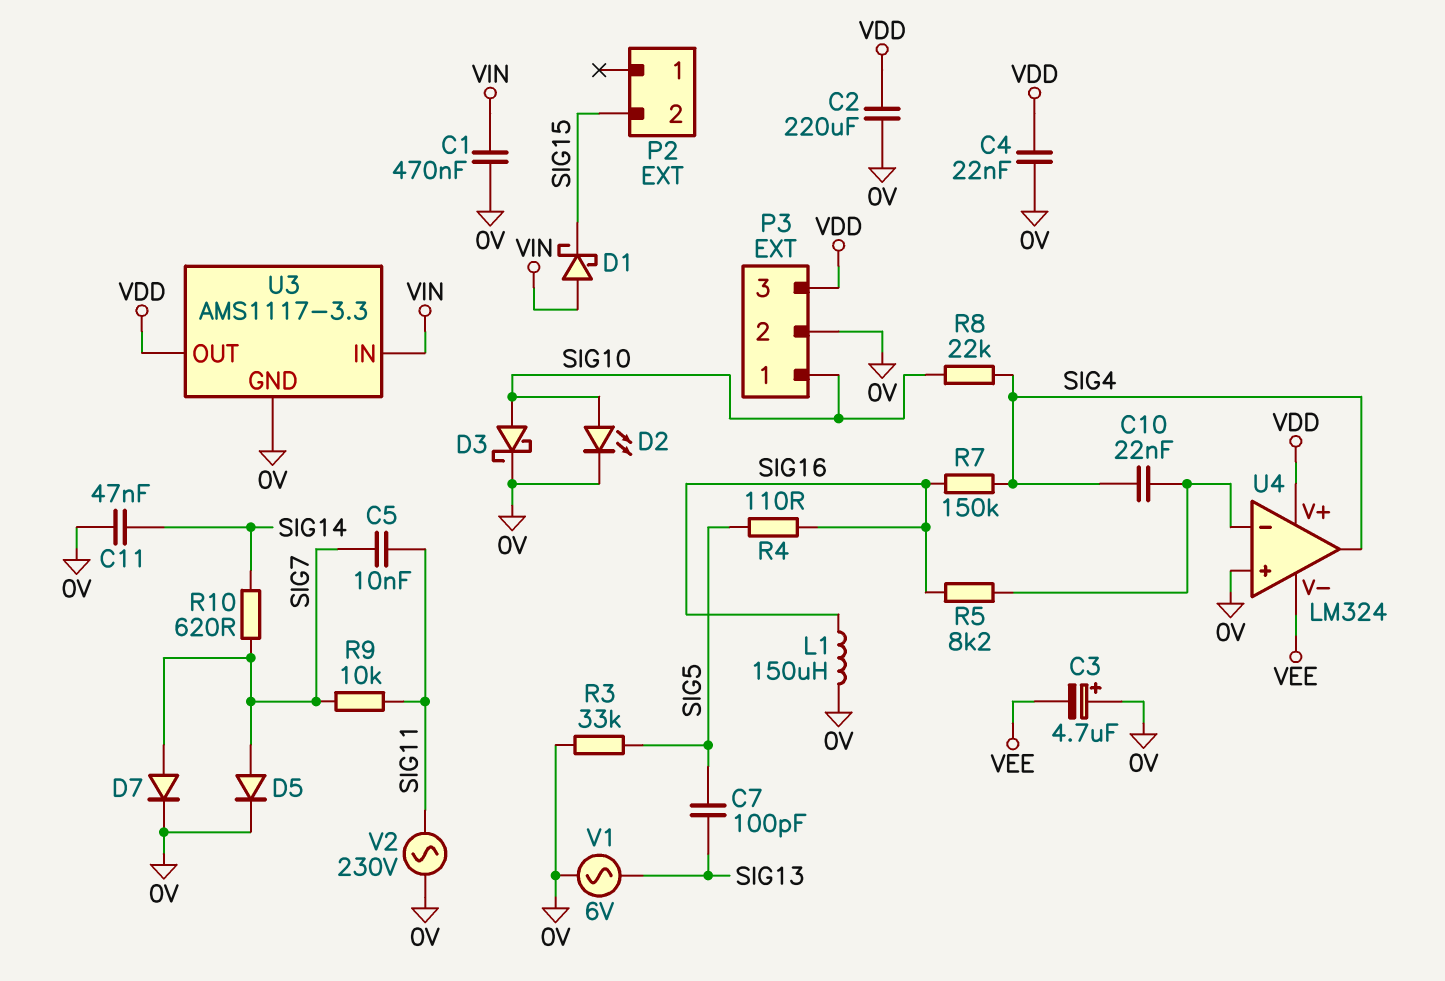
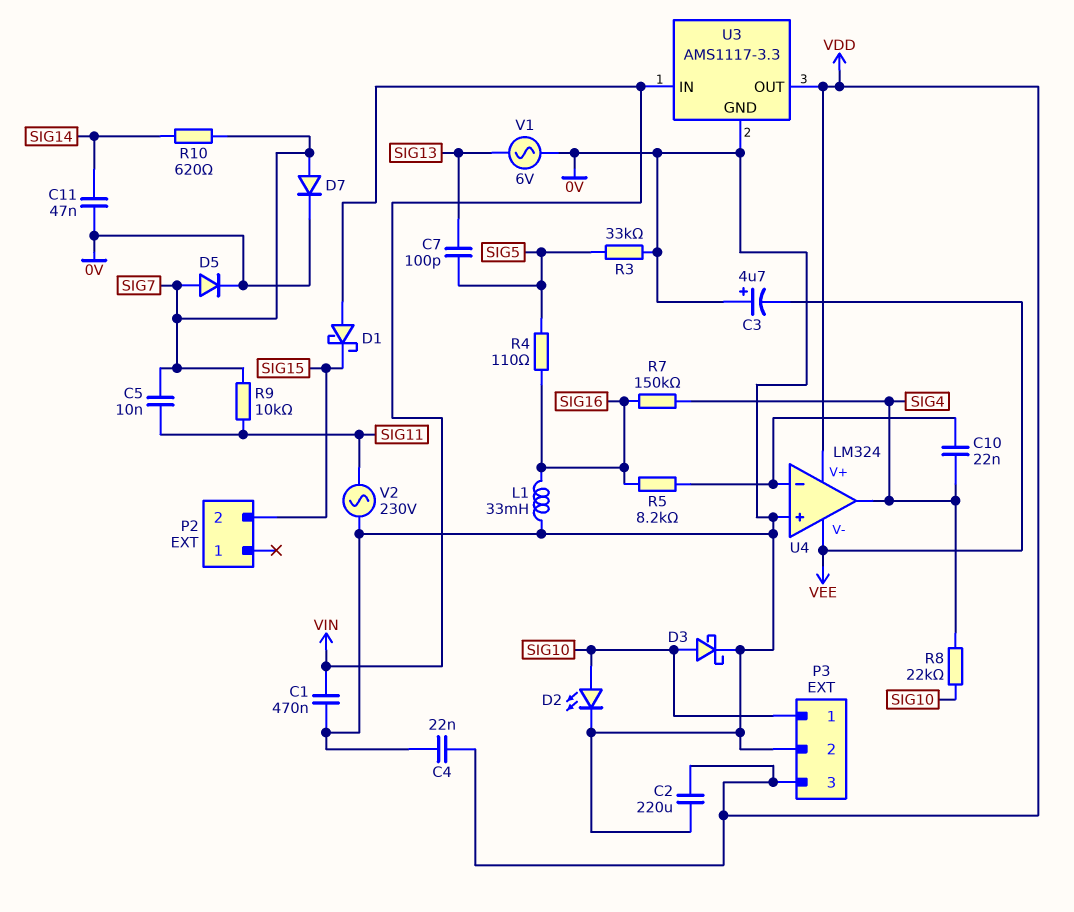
L1: 150uH (0V, SIG16) -> 33mH (0V, SIG16)

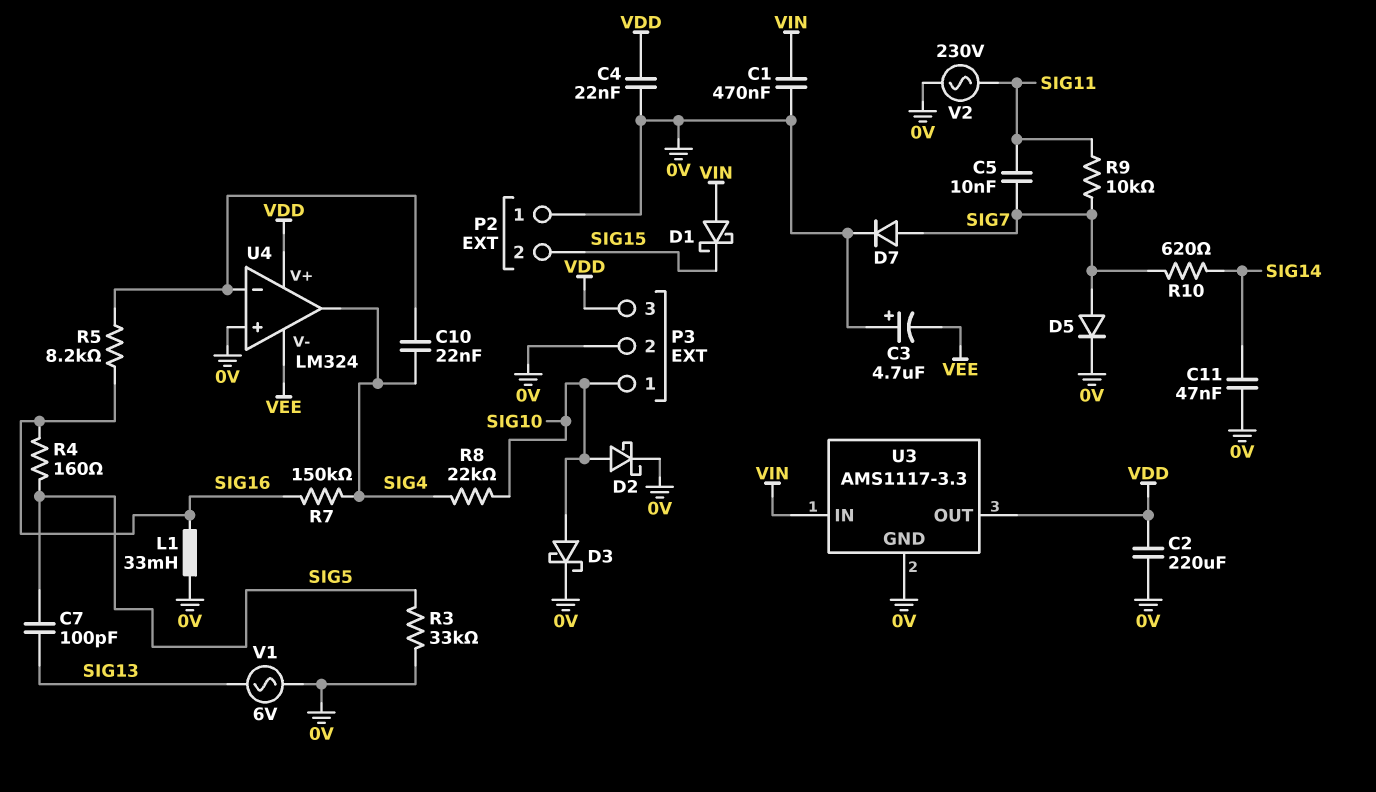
D2: LED (A SIG10, K 0V) -> schottky (A SIG10, K 0V)
P2 pin 1: none -> 0V
R4: 110 (SIG5, SIG16) -> 160 (SIG5, SIG16)

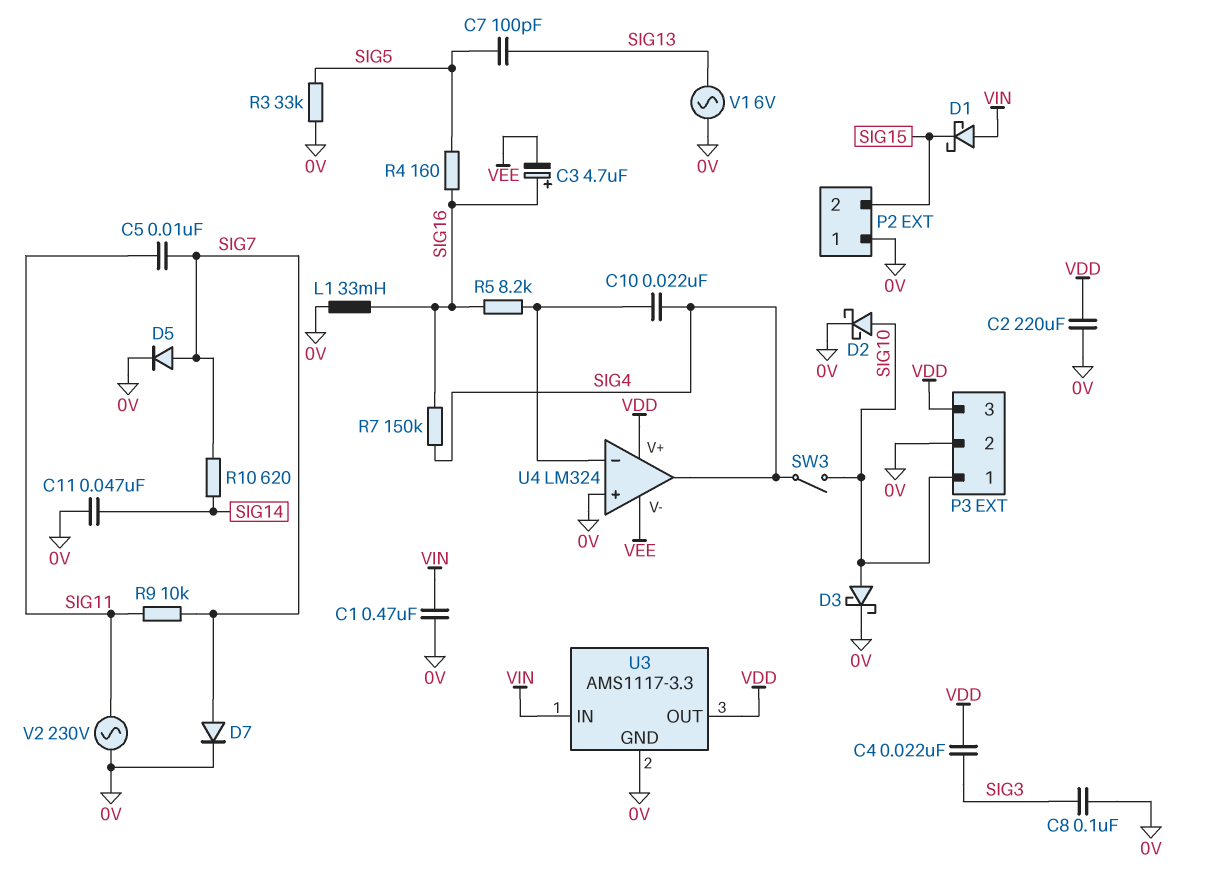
C3: 4.7uF (plus 0V, minus VEE) -> 4.7uF (plus SIG16, minus VEE)
C4: 22nF (0V, VDD) -> 22nF (SIG3, VDD)
C8: none -> 100nF (0V, SIG3)
R8: 22k (SIG4, SIG10) -> none
SW3: none -> switch (SIG4, SIG10)

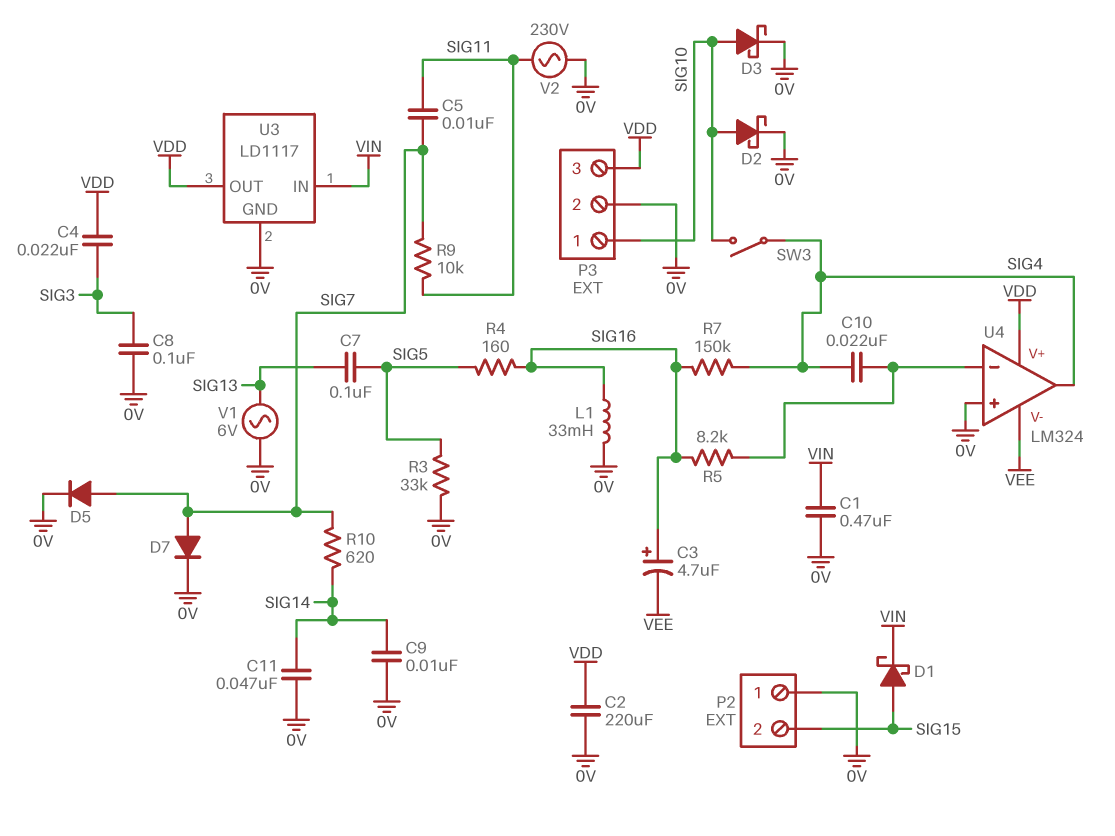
C7: 100pF (SIG5, SIG13) -> 100nF (SIG5, SIG13)
C9: none -> 10nF (0V, SIG14)
D1: schottky (A VIN, K SIG15) -> schottky (A SIG15, K VIN)
U3: AMS1117-3.3 -> LD1117

